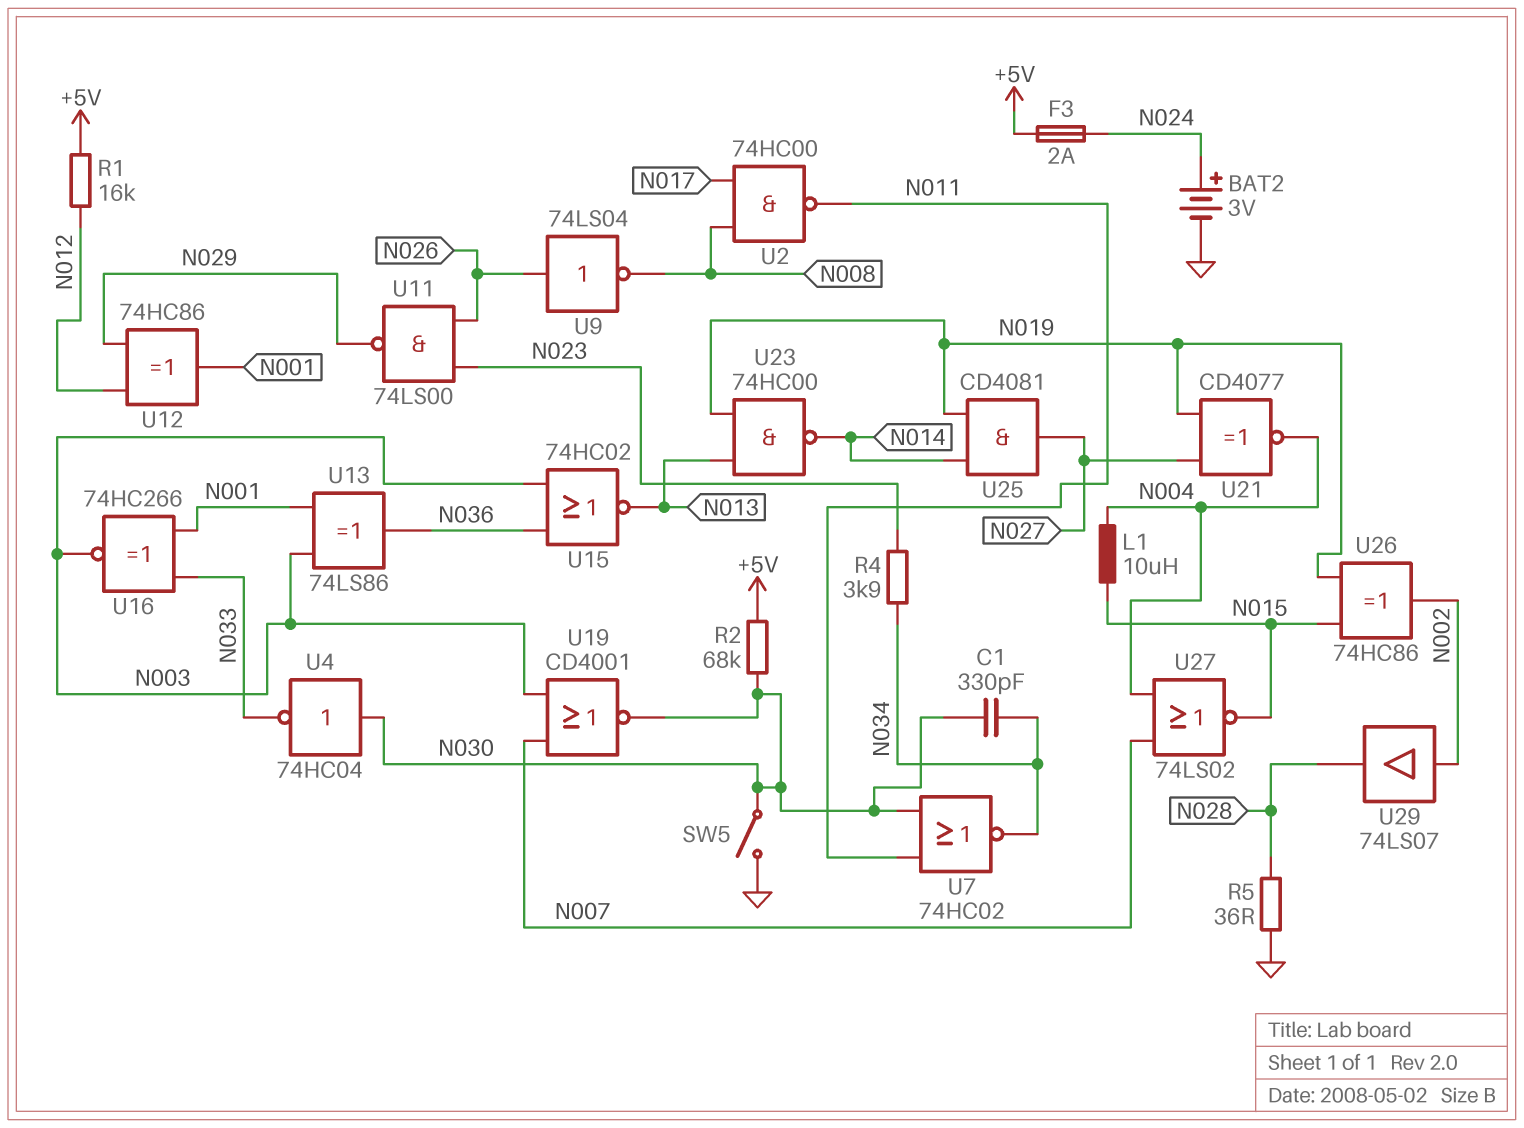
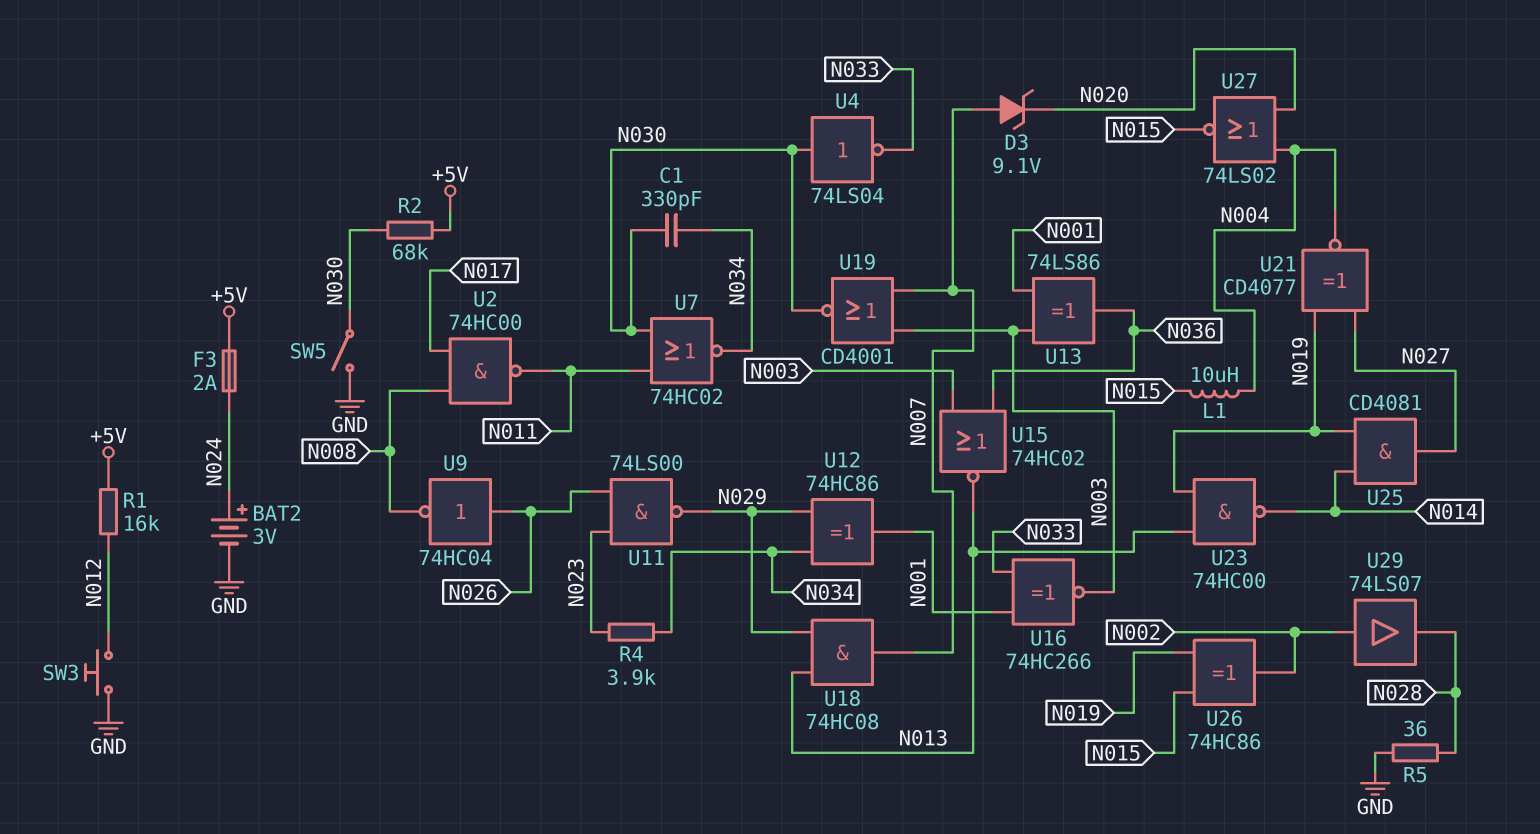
D3: none -> zener 9.1V (A N007, K N020)
SW3: none -> button (GND, N012)
U4: NOT 74HC04 (in N030, out N033) -> NOT 74LS04 (in N030, out N033)
U9: NOT 74LS04 (in N026, out N008) -> NOT 74HC04 (in N026, out N008)
U12: XOR 74HC86 (in N012, in N029, out N001) -> XOR 74HC86 (in N029, in N034, out N001)
U18: none -> AND 74HC08 (in N013, in N029, out N007)
U27: NOR 74LS02 (in N004, in N007, out N015) -> NOR 74LS02 (in N004, in N020, out N015)

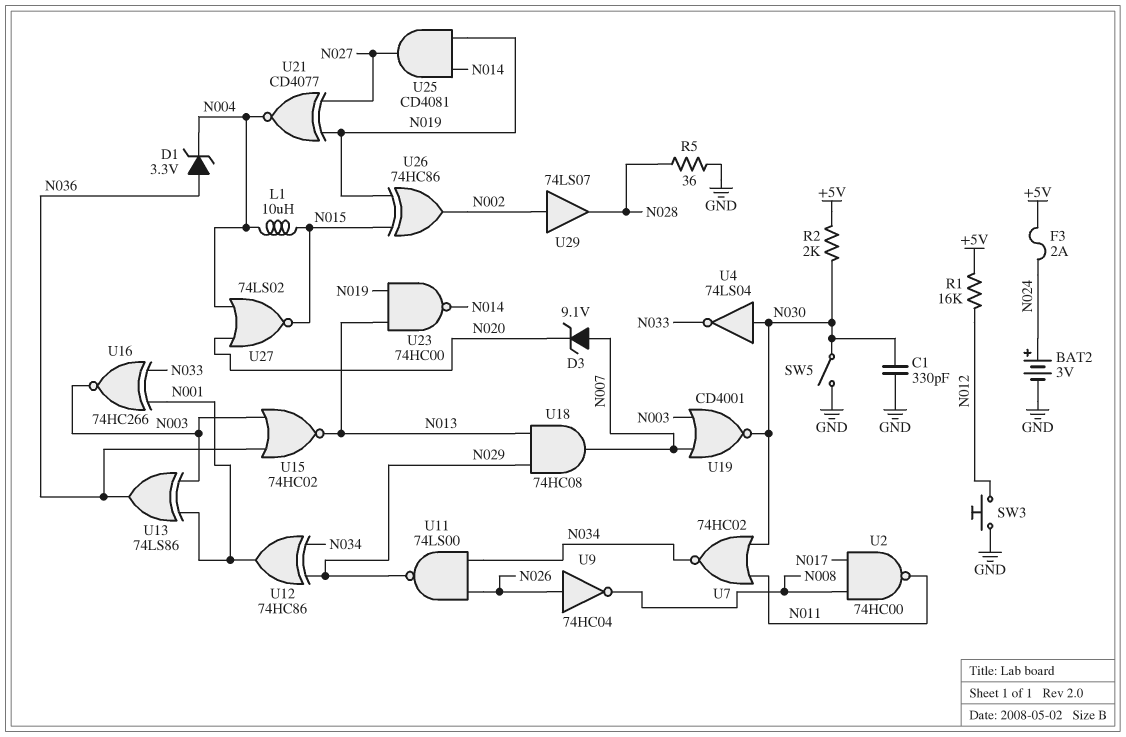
C1: 330pF (N030, N034) -> 330pF (GND, N030)
D1: none -> zener 3.3V (A N036, K N004)
R2: 68k (+5V, N030) -> 2k (+5V, N030)
R4: 3.9k (N023, N034) -> none
U11: NAND 74LS00 (in N023, in N026, out N029) -> NAND 74LS00 (in N026, in N034, out N029)

